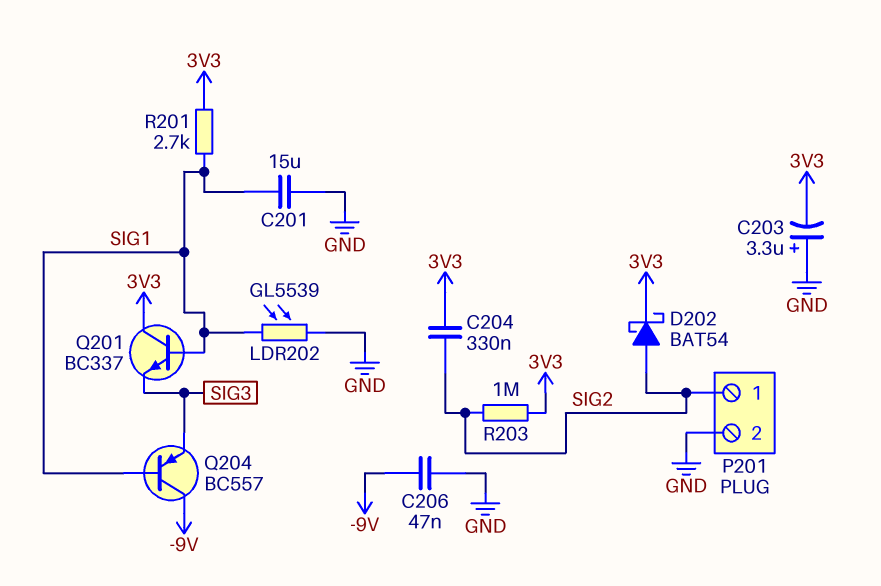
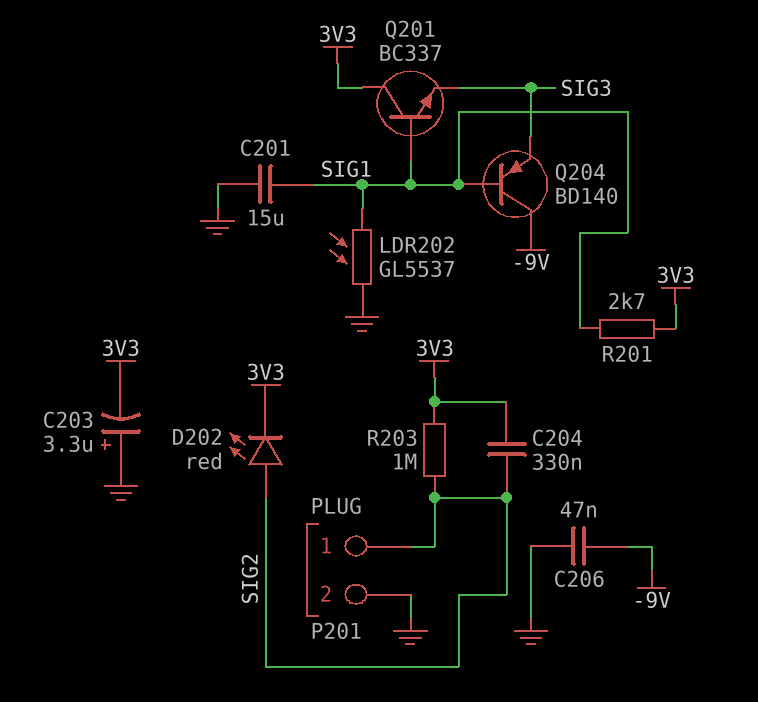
D202: schottky BAT54 (A SIG2, K 3V3) -> LED red (A SIG2, K 3V3)
LDR202: GL5539 (GND, SIG1) -> GL5537 (GND, SIG1)
Q204: PNP BC557 (B SIG1, C -9V, E SIG3) -> PNP BD140 (B SIG1, C -9V, E SIG3)

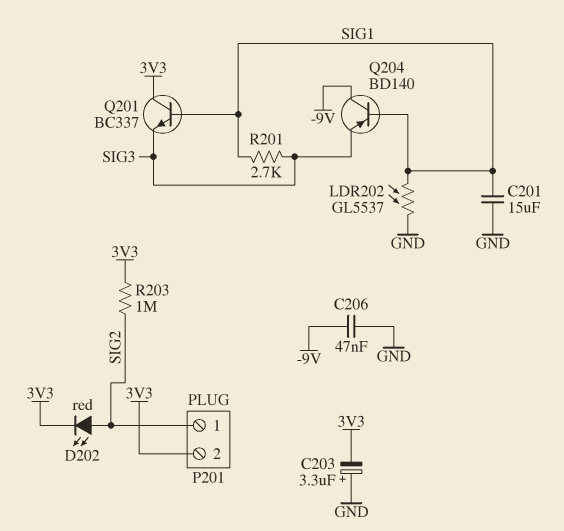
C204: 330nF (3V3, SIG2) -> none
P201 pin 2: GND -> 3V3
R201: 2.7k (3V3, SIG1) -> 2.7k (SIG1, SIG3)

